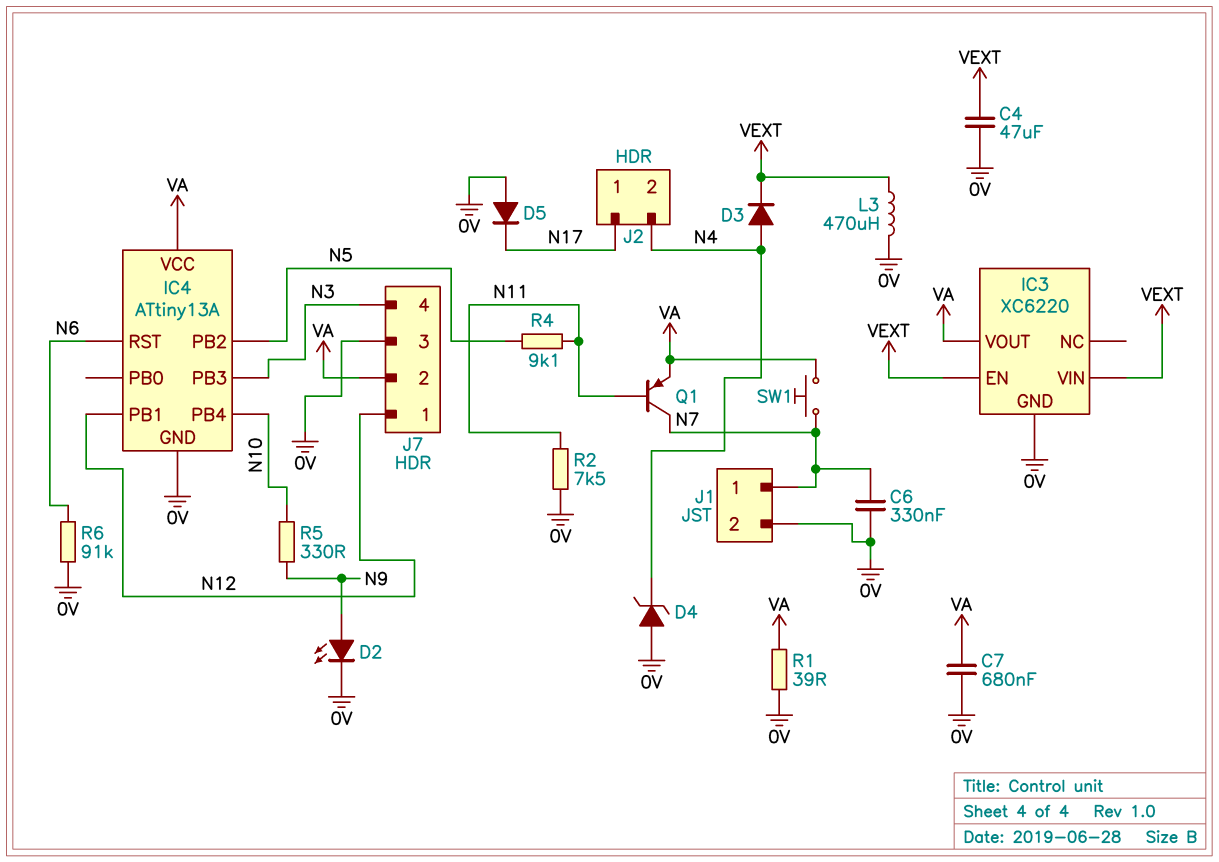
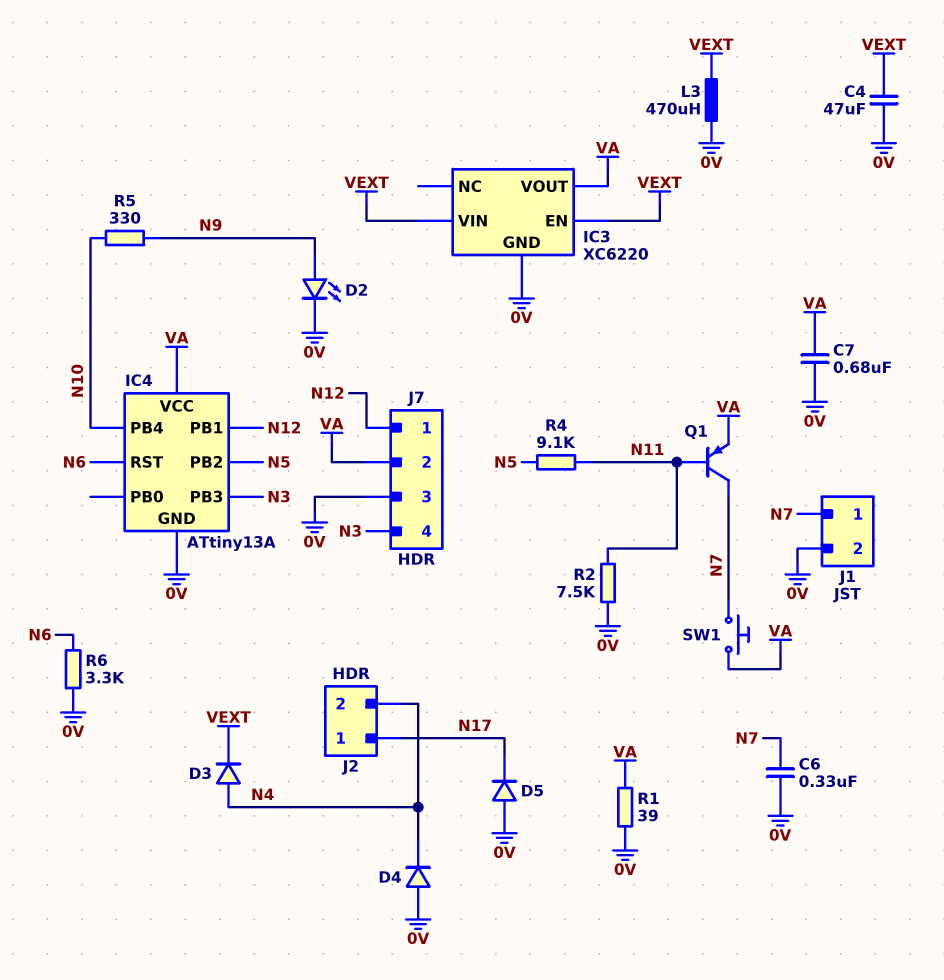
D4: zener (A 0V, K N4) -> diode (A 0V, K N4)
R6: 91k (0V, N6) -> 3.3k (0V, N6)

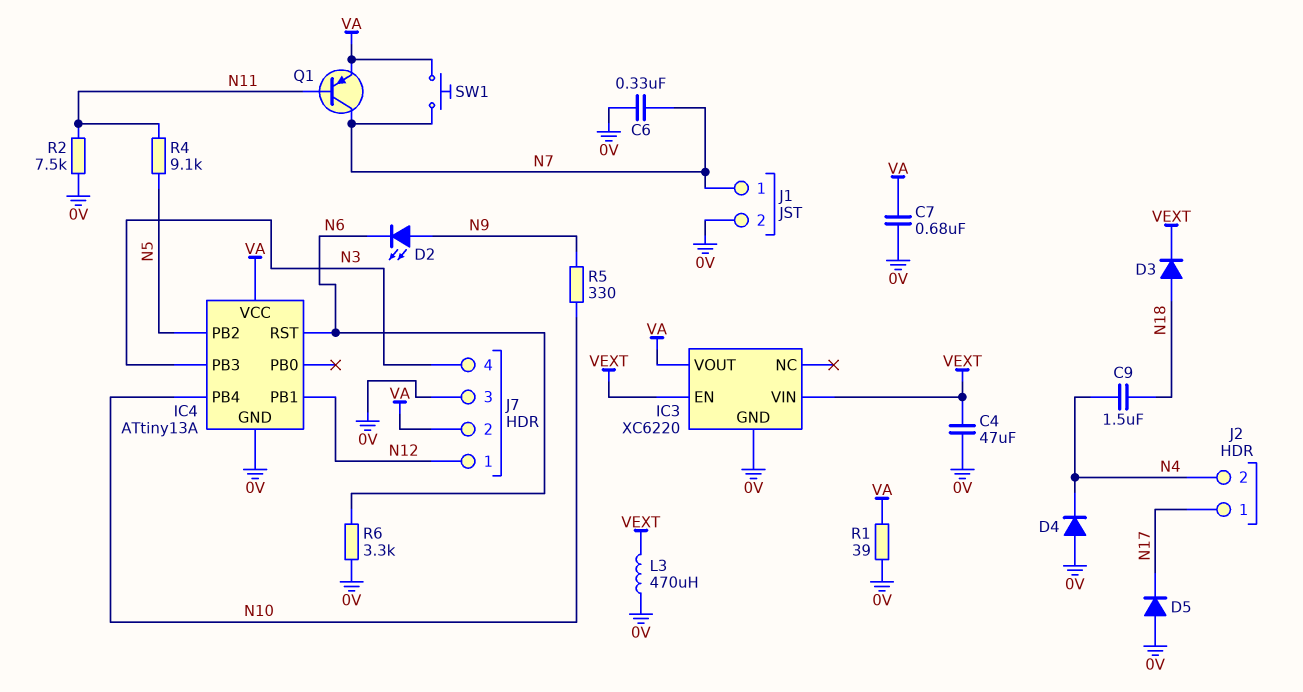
C9: none -> 1.5uF (N4, N18)
D2: LED (A N9, K 0V) -> LED (A N9, K N6)
D3: diode (A N4, K VEXT) -> diode (A N18, K VEXT)

